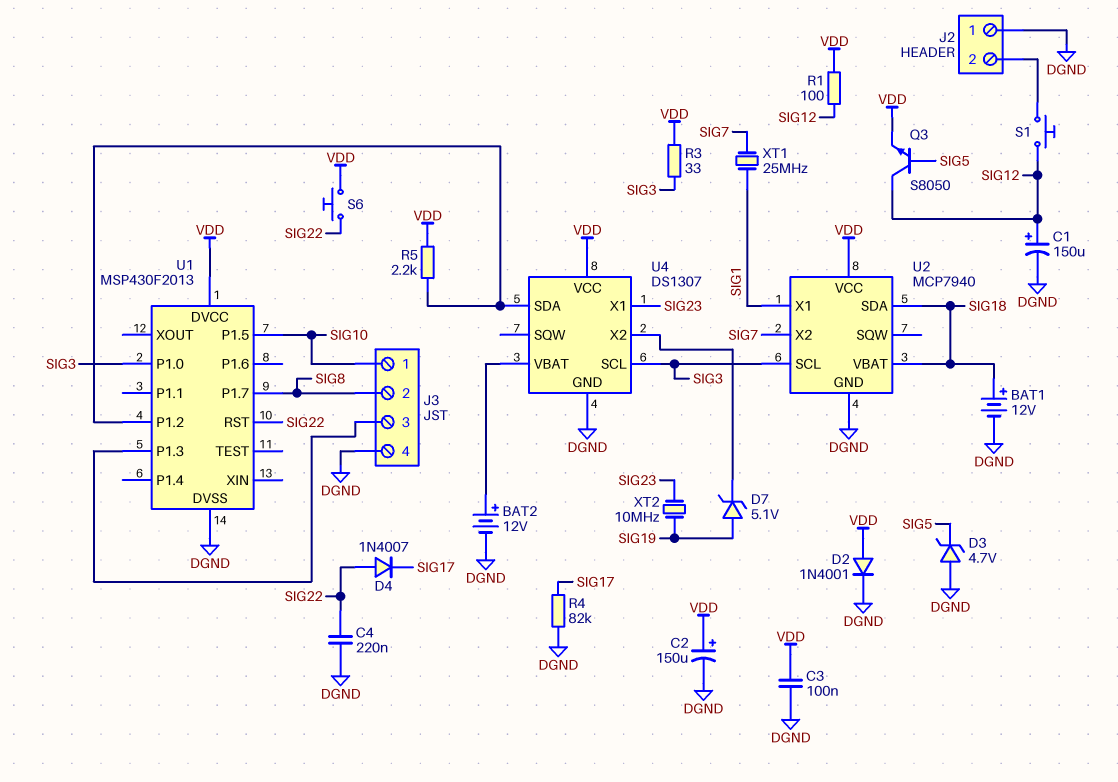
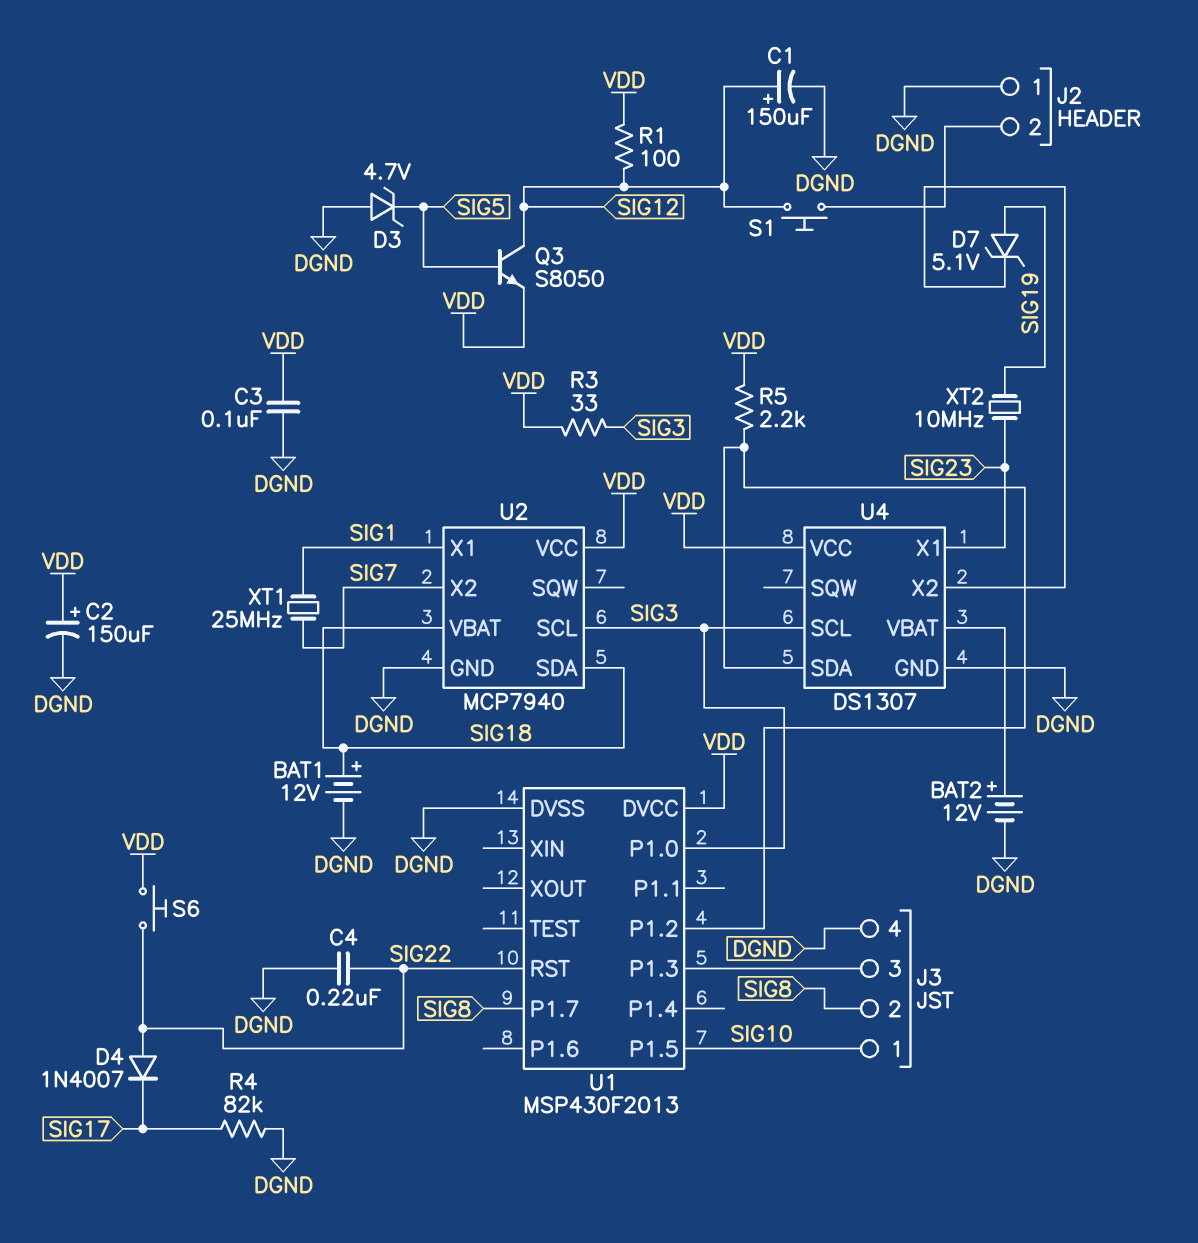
D2: diode 1N4001 (A VDD, K DGND) -> none

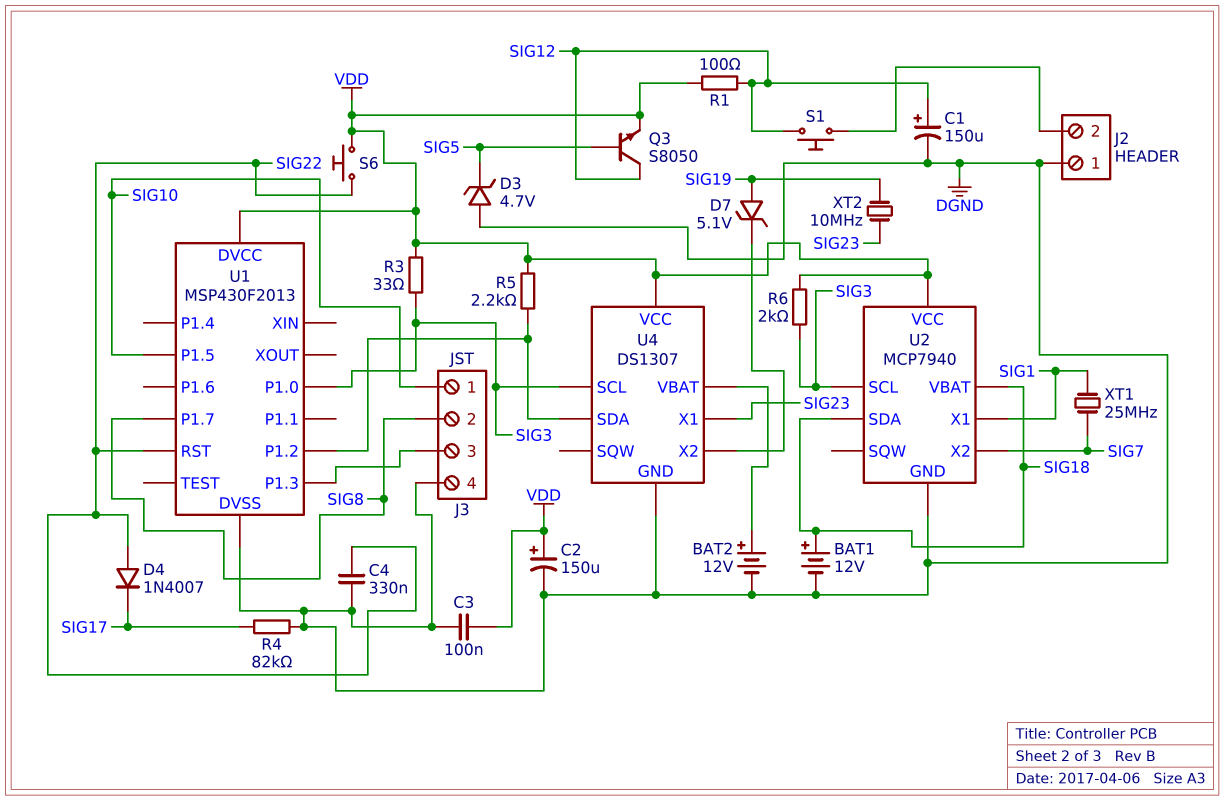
C4: 220nF (DGND, SIG22) -> 330nF (DGND, SIG22)
R6: none -> 2k (SIG3, VDD)

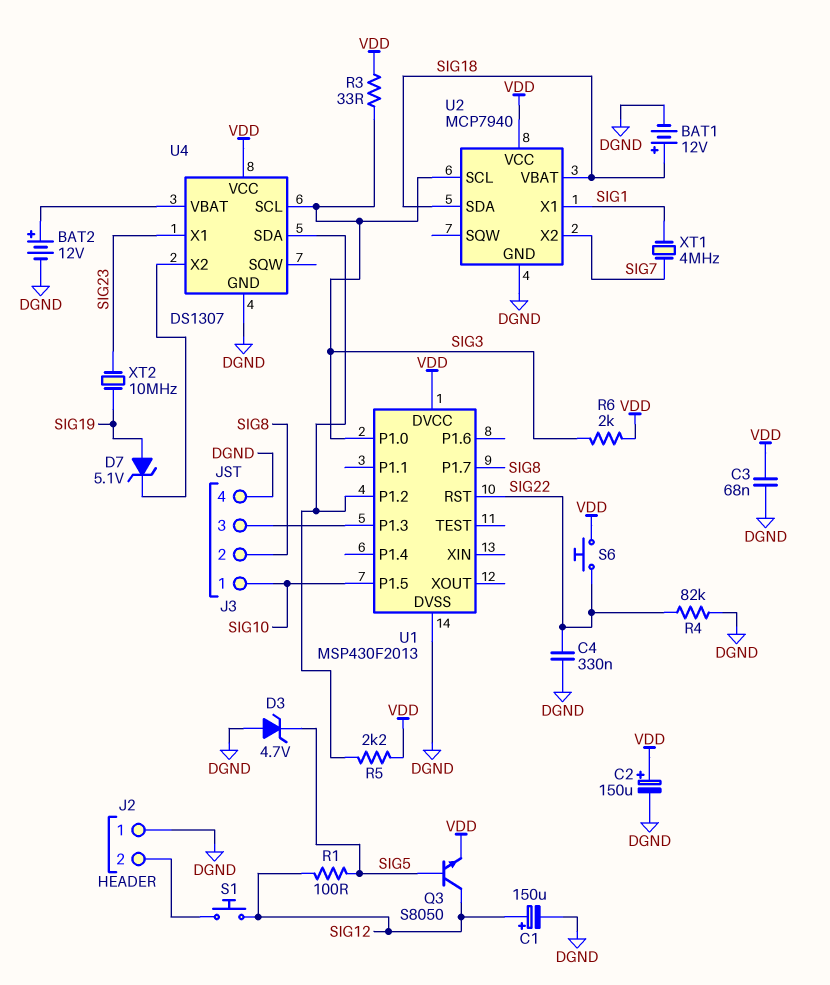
C3: 100nF (DGND, VDD) -> 68nF (DGND, VDD)
D4: diode 1N4007 (A SIG22, K SIG17) -> none
R1: 100 (SIG12, VDD) -> 100 (SIG5, SIG12)
R4: 82k (DGND, SIG17) -> 82k (DGND, SIG22)
XT1: 25MHz (SIG1, SIG7) -> 4MHz (SIG1, SIG7)

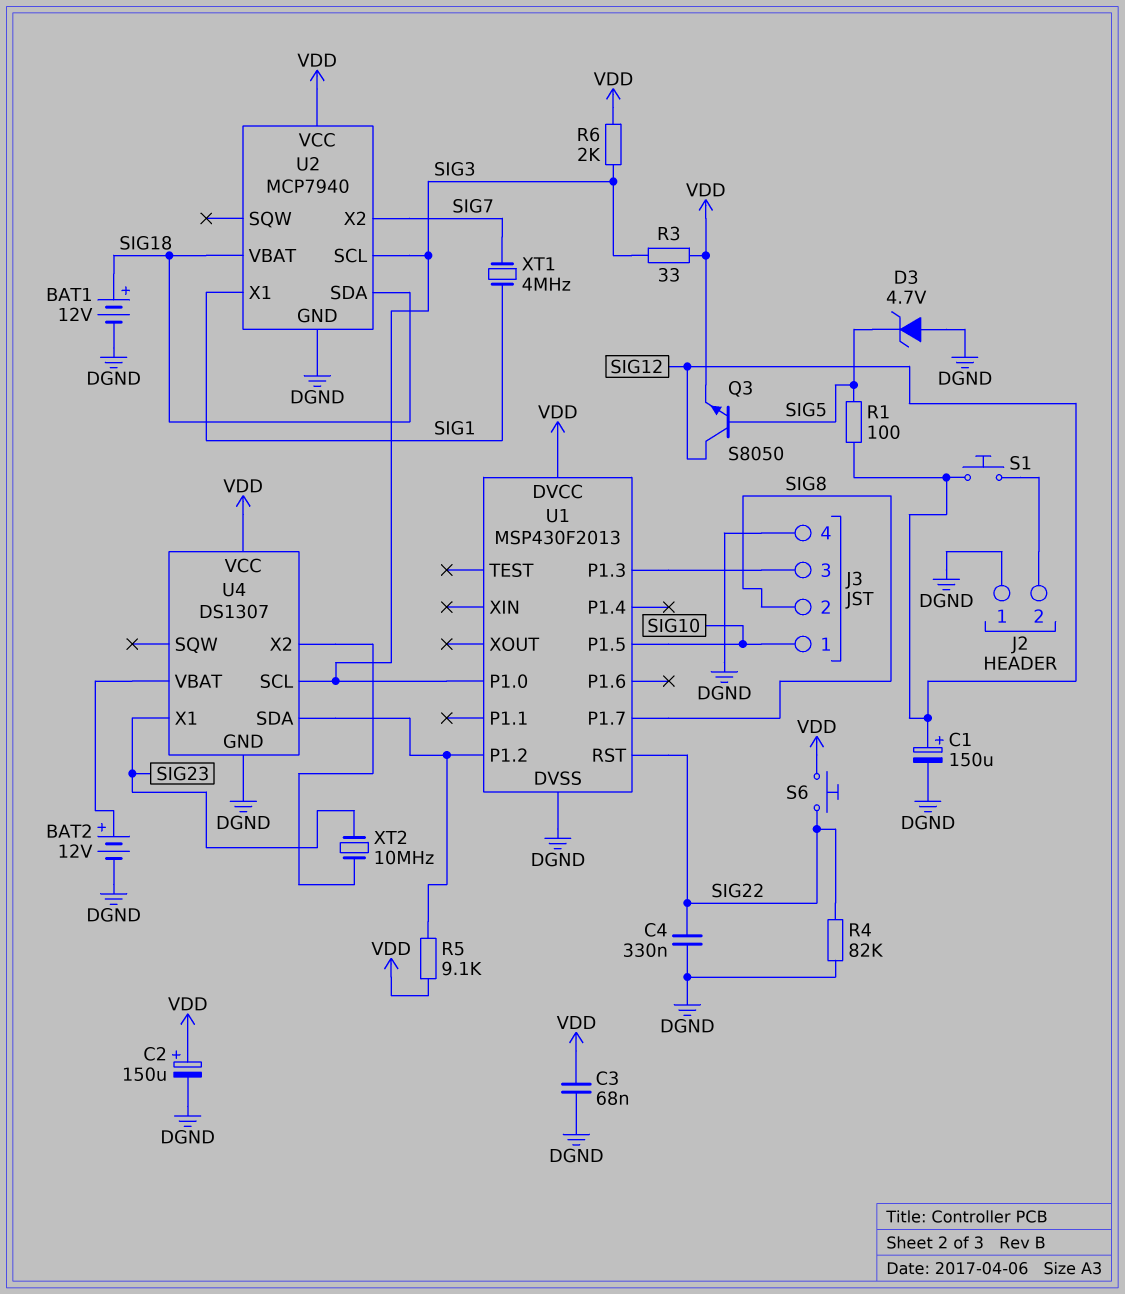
D7: zener 5.1V (A SIG19, K U4/X2) -> none
R5: 2.2k (U1/P1.2, VDD) -> 9.1k (U1/P1.2, VDD)
XT2: 10MHz (SIG19, SIG23) -> 10MHz (SIG23, U4/X2)

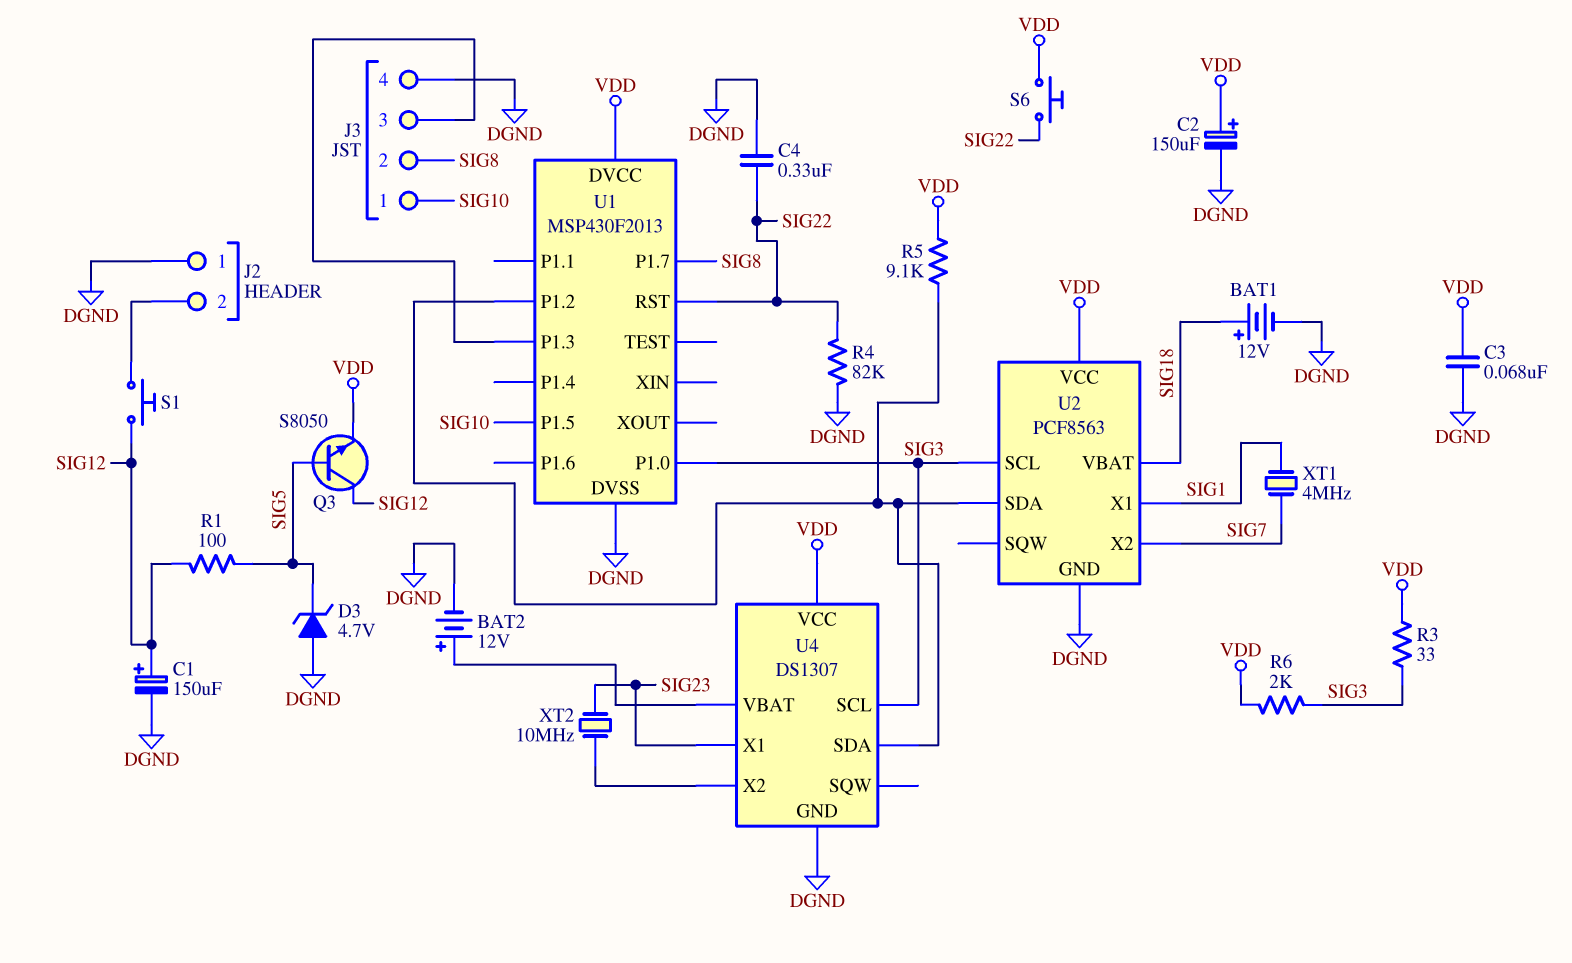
U2: MCP7940 -> PCF8563
U2 pin SDA: SIG18 -> U1/P1.2

